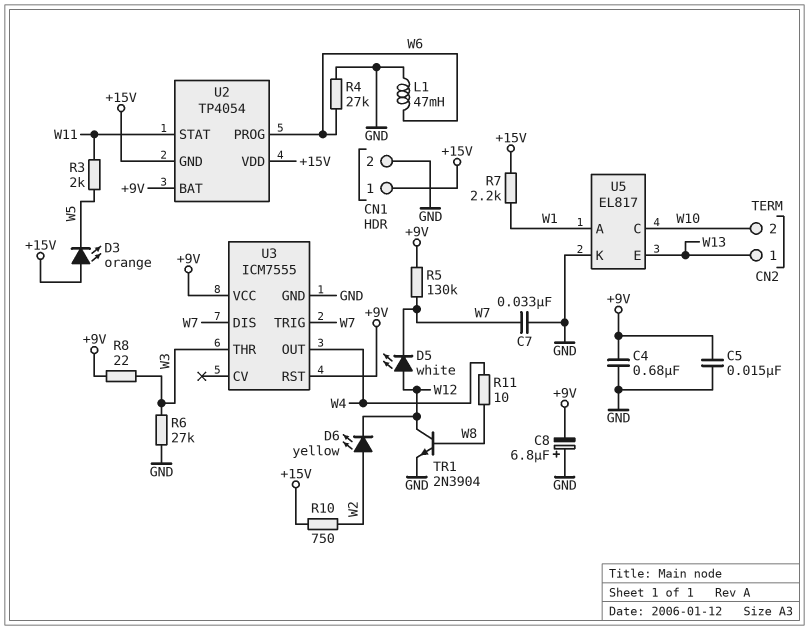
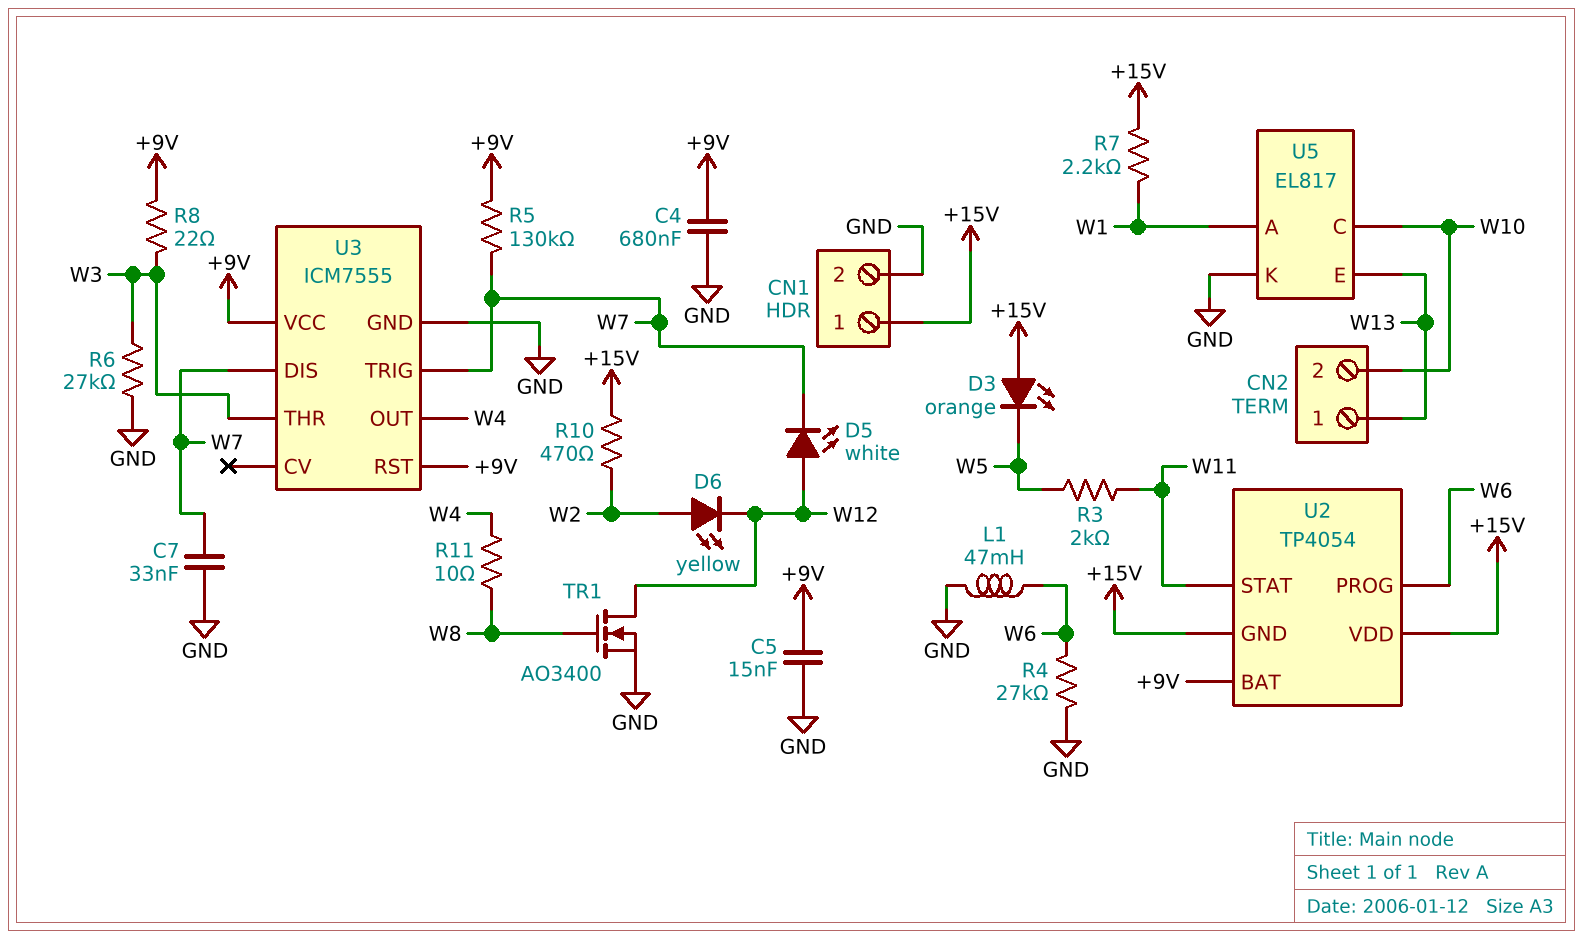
C8: 6.8uF (plus GND, minus +9V) -> none
R10: 750 (+15V, W2) -> 470 (+15V, W2)
TR1: NPN 2N3904 (B W8, C W12, E GND) -> NMOS AO3400 (G W8, D W12, S GND)

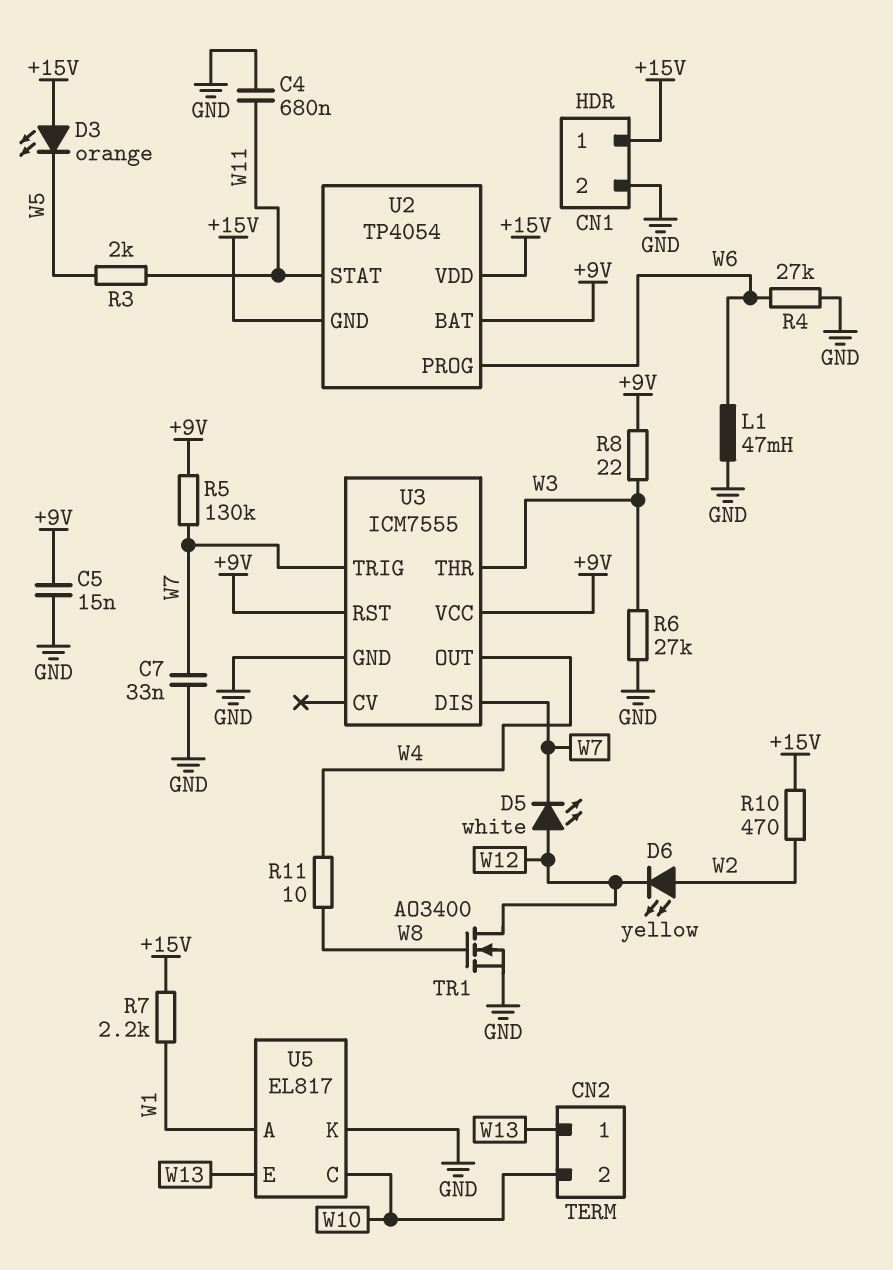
C4: 680nF (+9V, GND) -> 680nF (GND, W11)

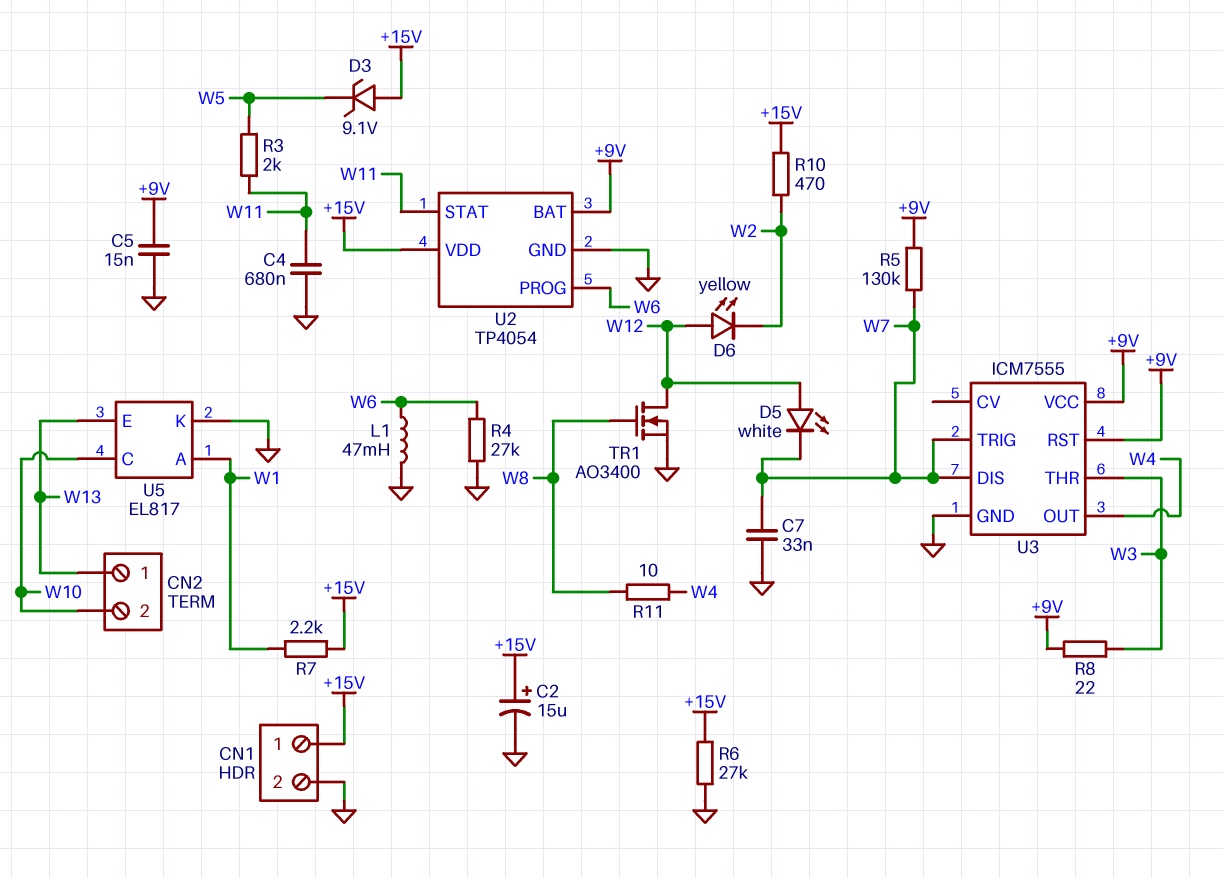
C2: none -> 15uF (plus +15V, minus GND)
D3: LED orange (A +15V, K W5) -> zener 9.1V (A +15V, K W5)
D6: LED yellow (A W2, K W12) -> LED yellow (A W12, K W2)
R6: 27k (GND, W3) -> 27k (+15V, GND)
U2 pin GND: +15V -> GND

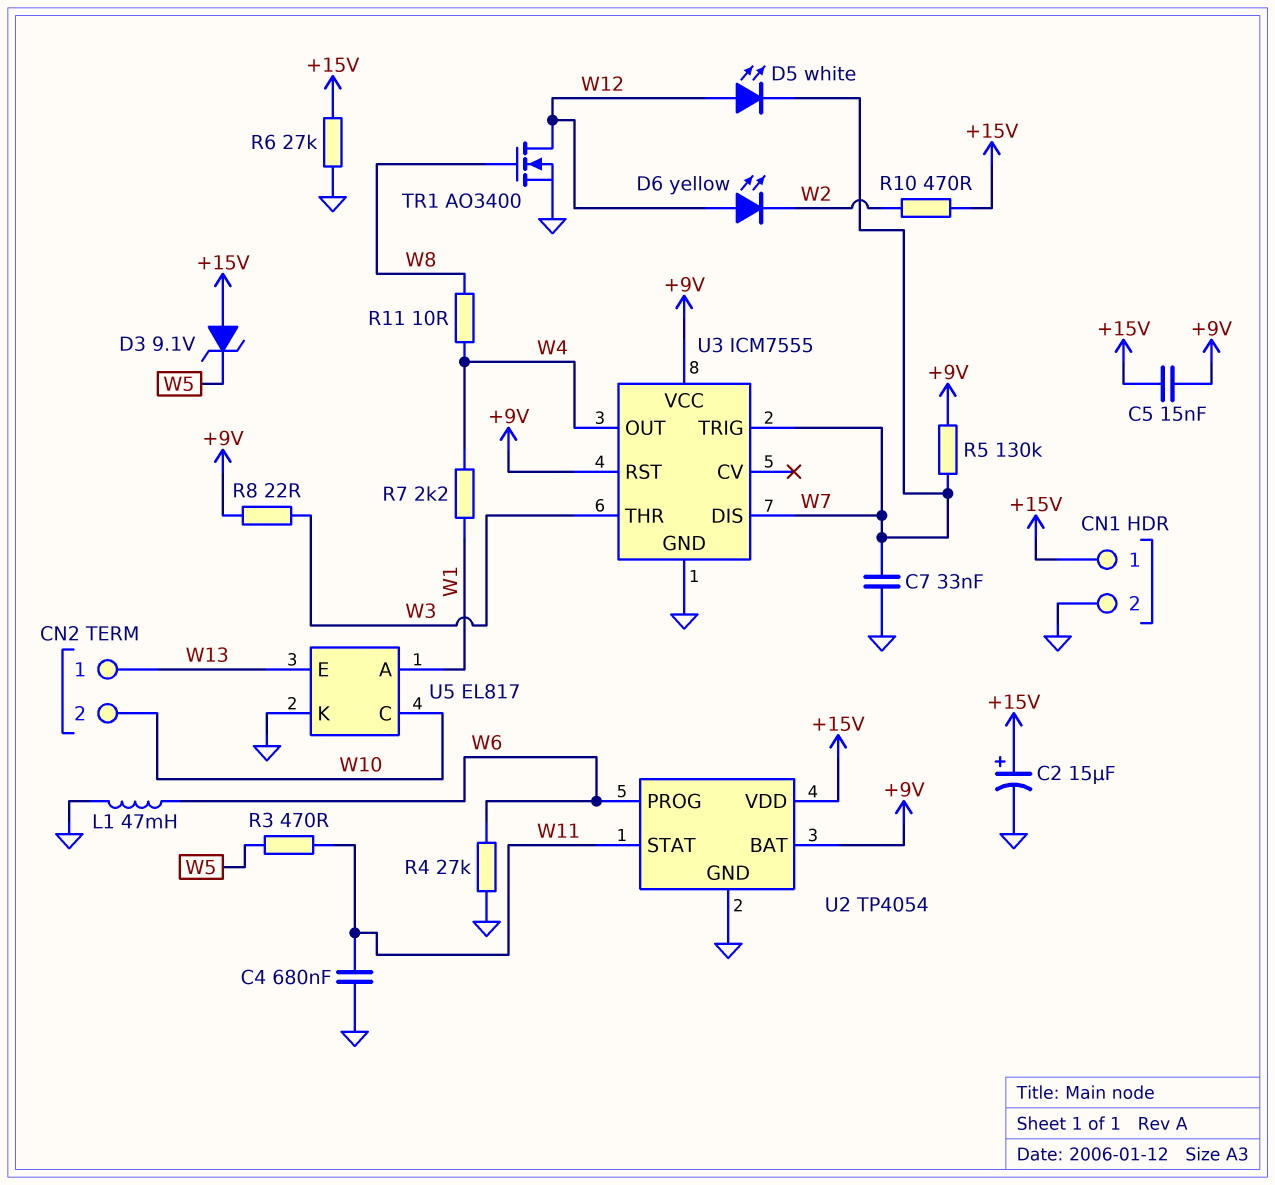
C5: 15nF (+9V, GND) -> 15nF (+9V, +15V)
R3: 2k (W5, W11) -> 470 (W5, W11)
R7: 2.2k (+15V, W1) -> 2.2k (W1, W4)

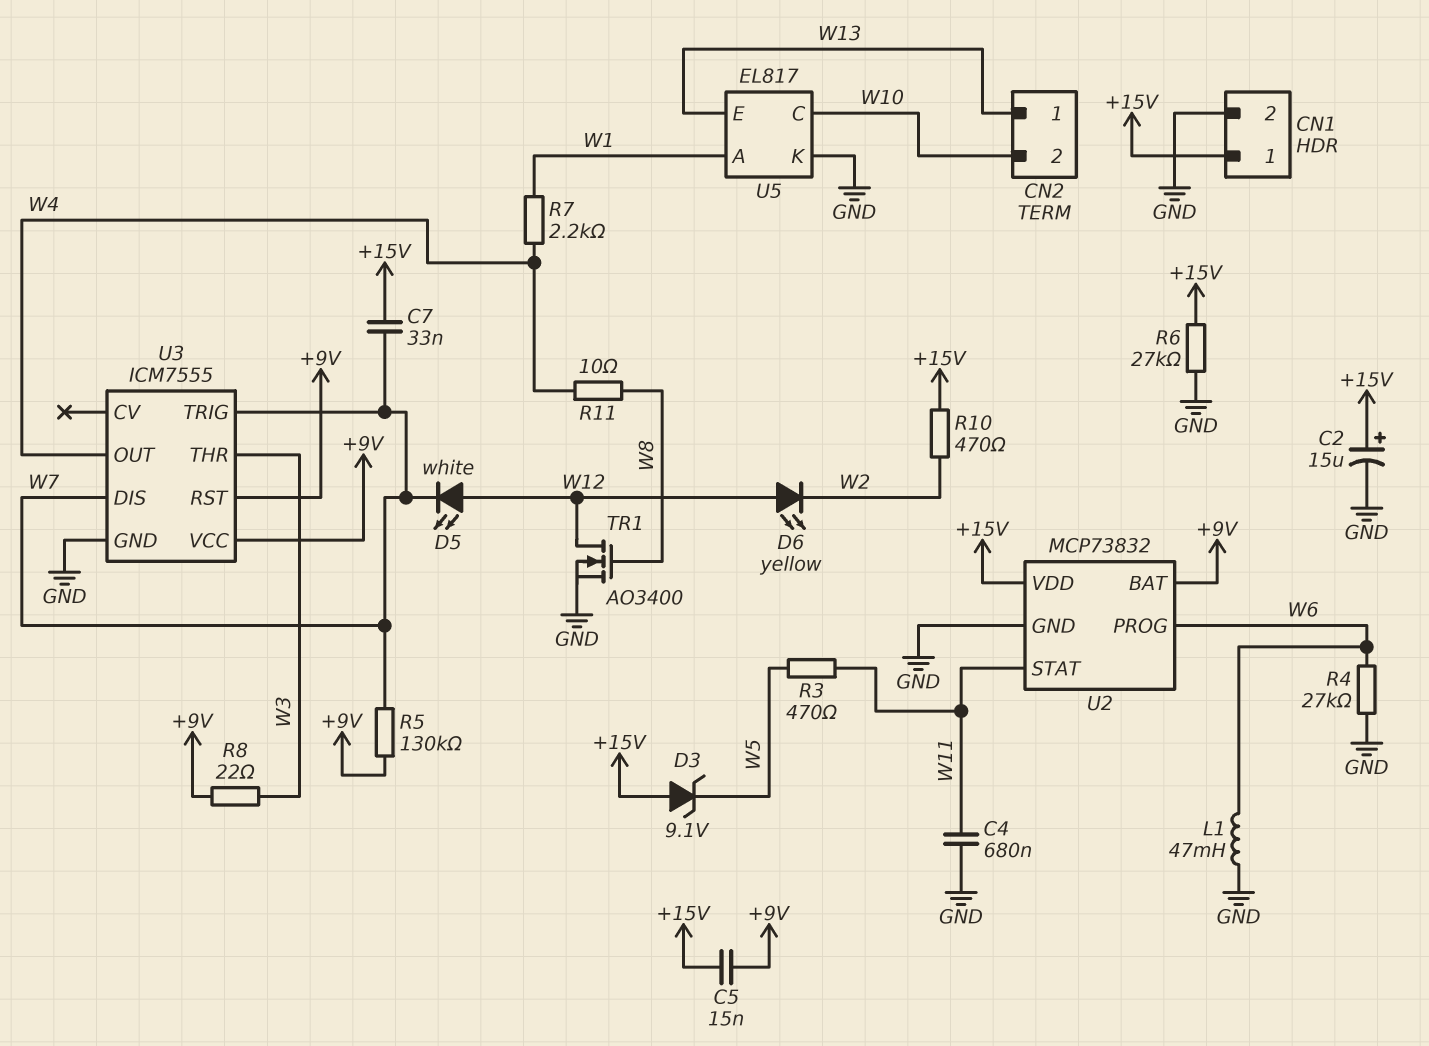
C7: 33nF (GND, W7) -> 33nF (+15V, W7)
U2: TP4054 -> MCP73832

